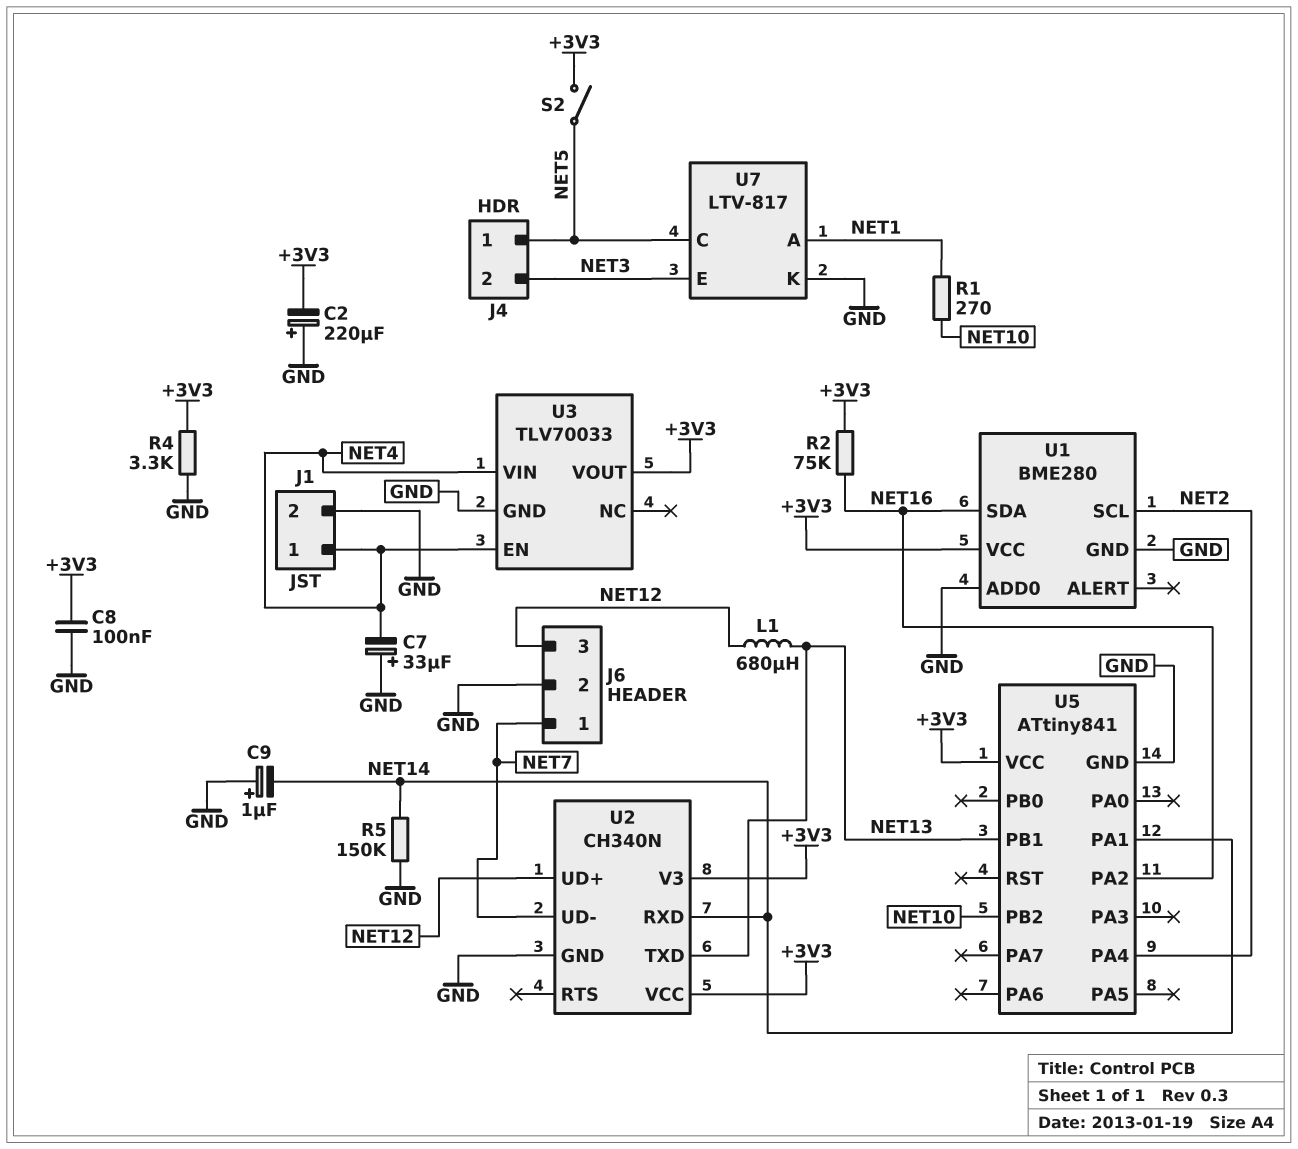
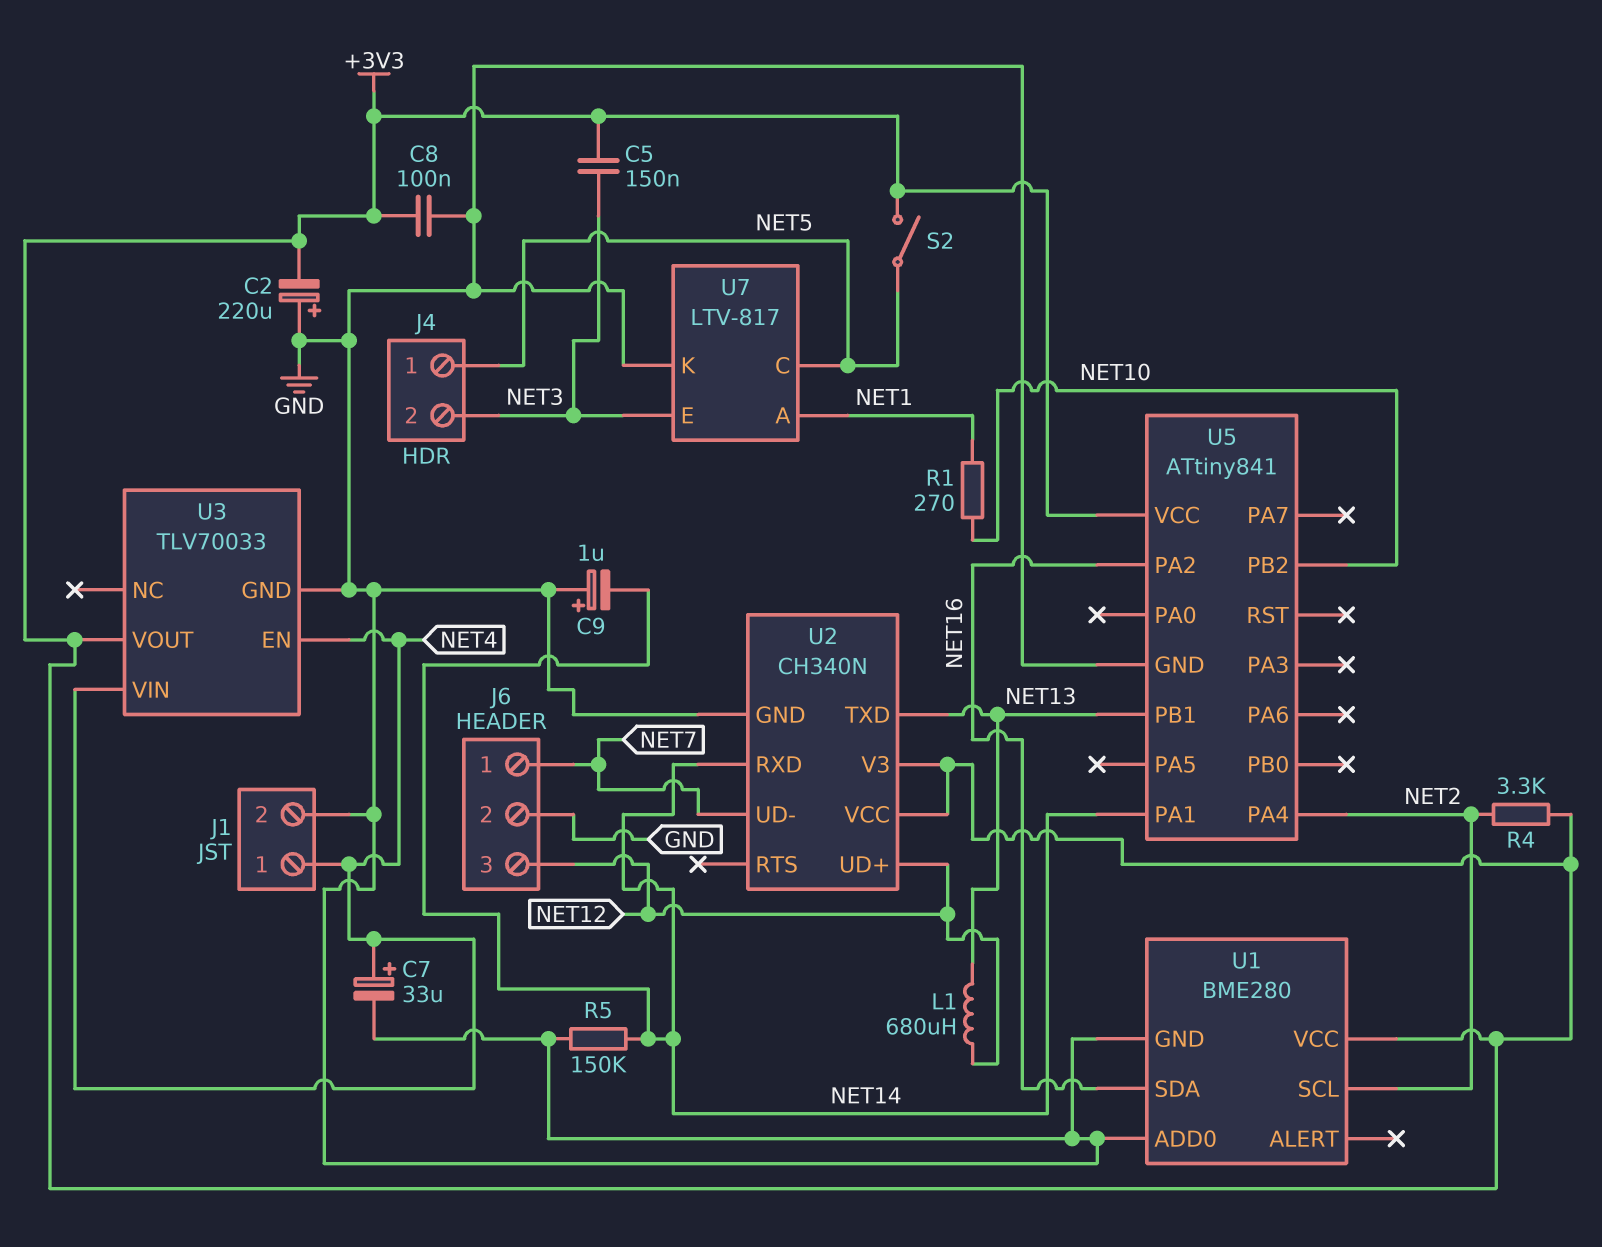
C5: none -> 150nF (+3V3, NET3)
C7: 33uF (plus GND, minus NET4) -> 33uF (plus NET4, minus GND)
R2: 75k (+3V3, NET16) -> none
R4: 3.3k (+3V3, GND) -> 3.3k (+3V3, NET2)

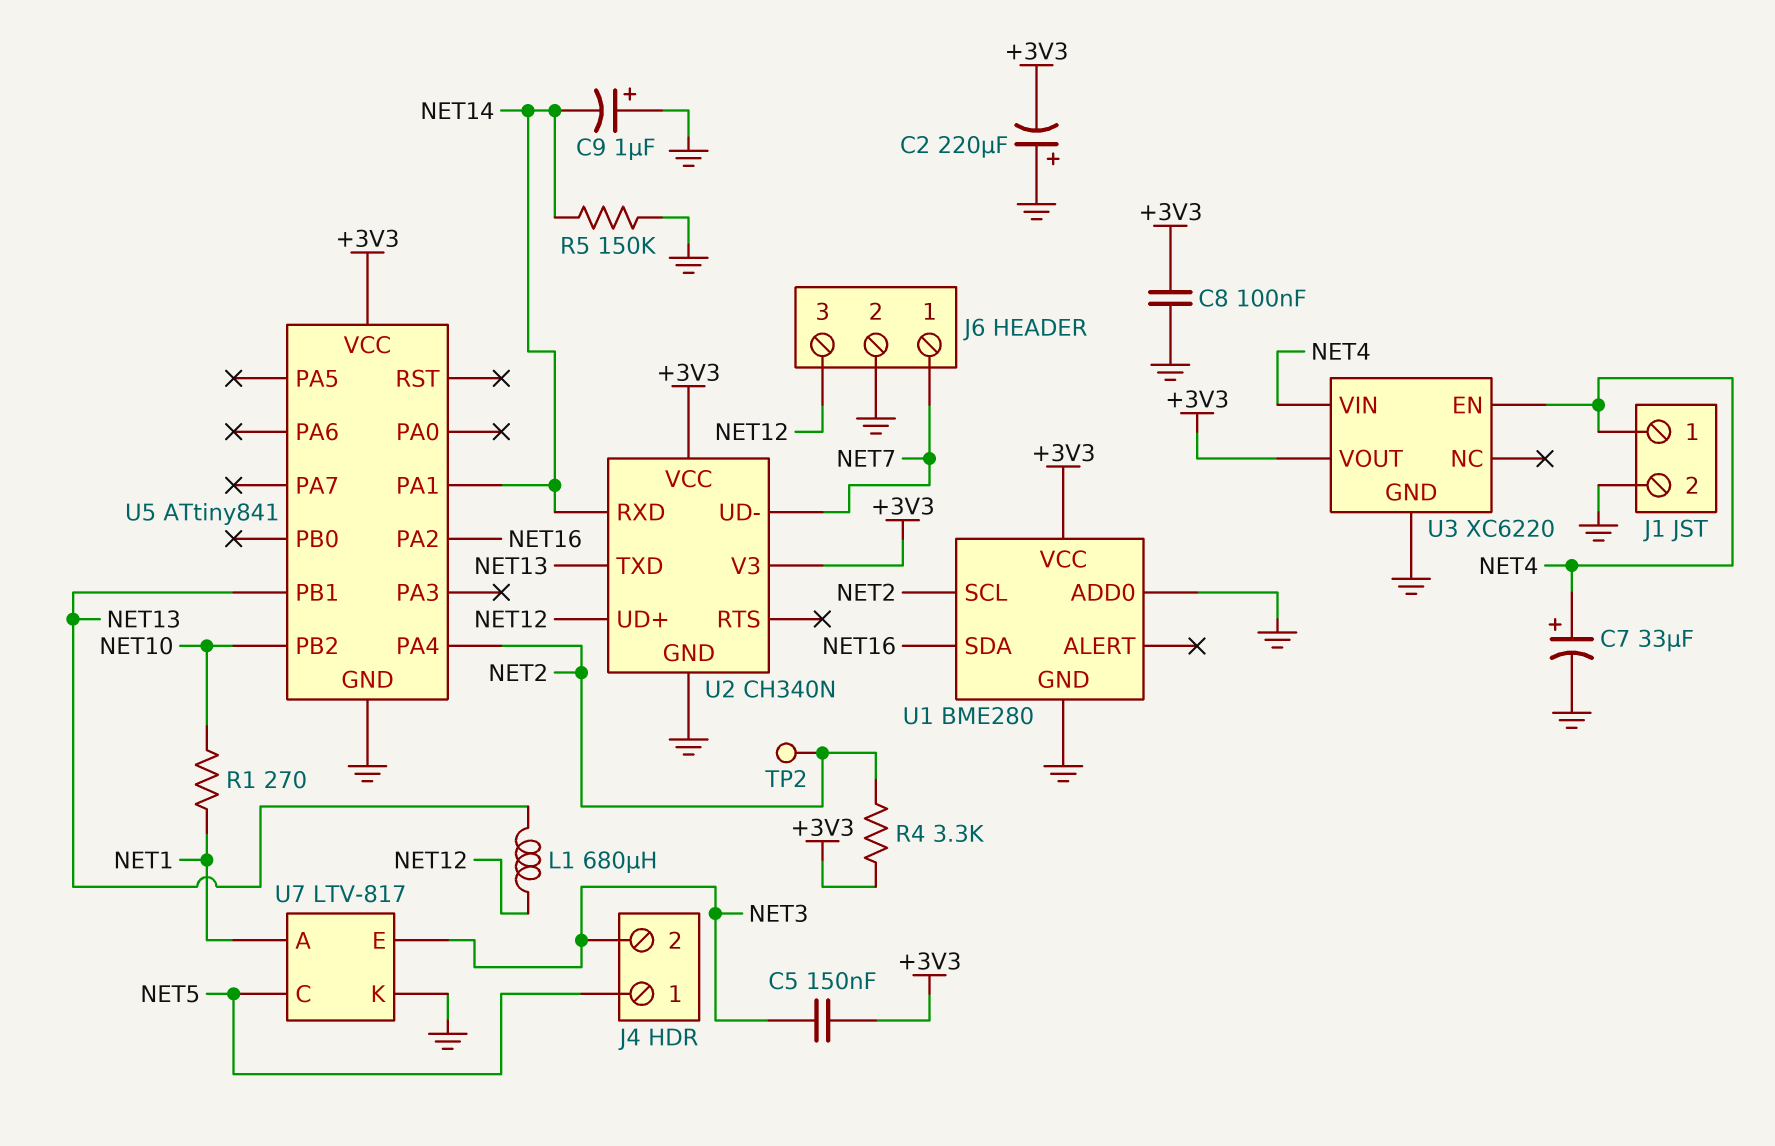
S2: switch (+3V3, NET5) -> none
TP2: none -> test point (NET2)
U3: TLV70033 -> XC6220

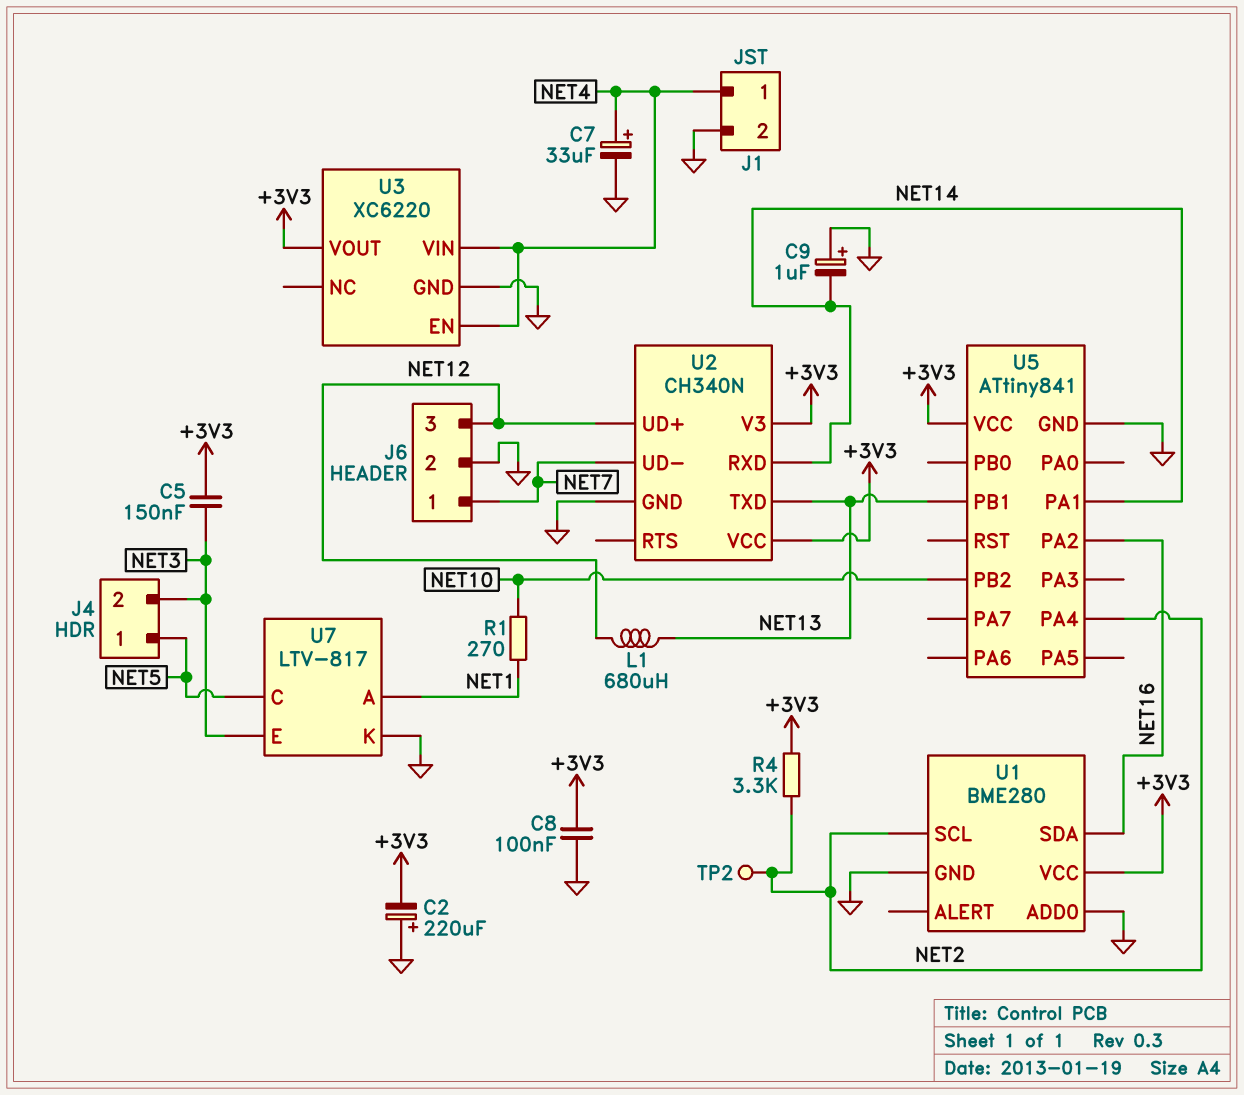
R5: 150k (GND, NET14) -> none

